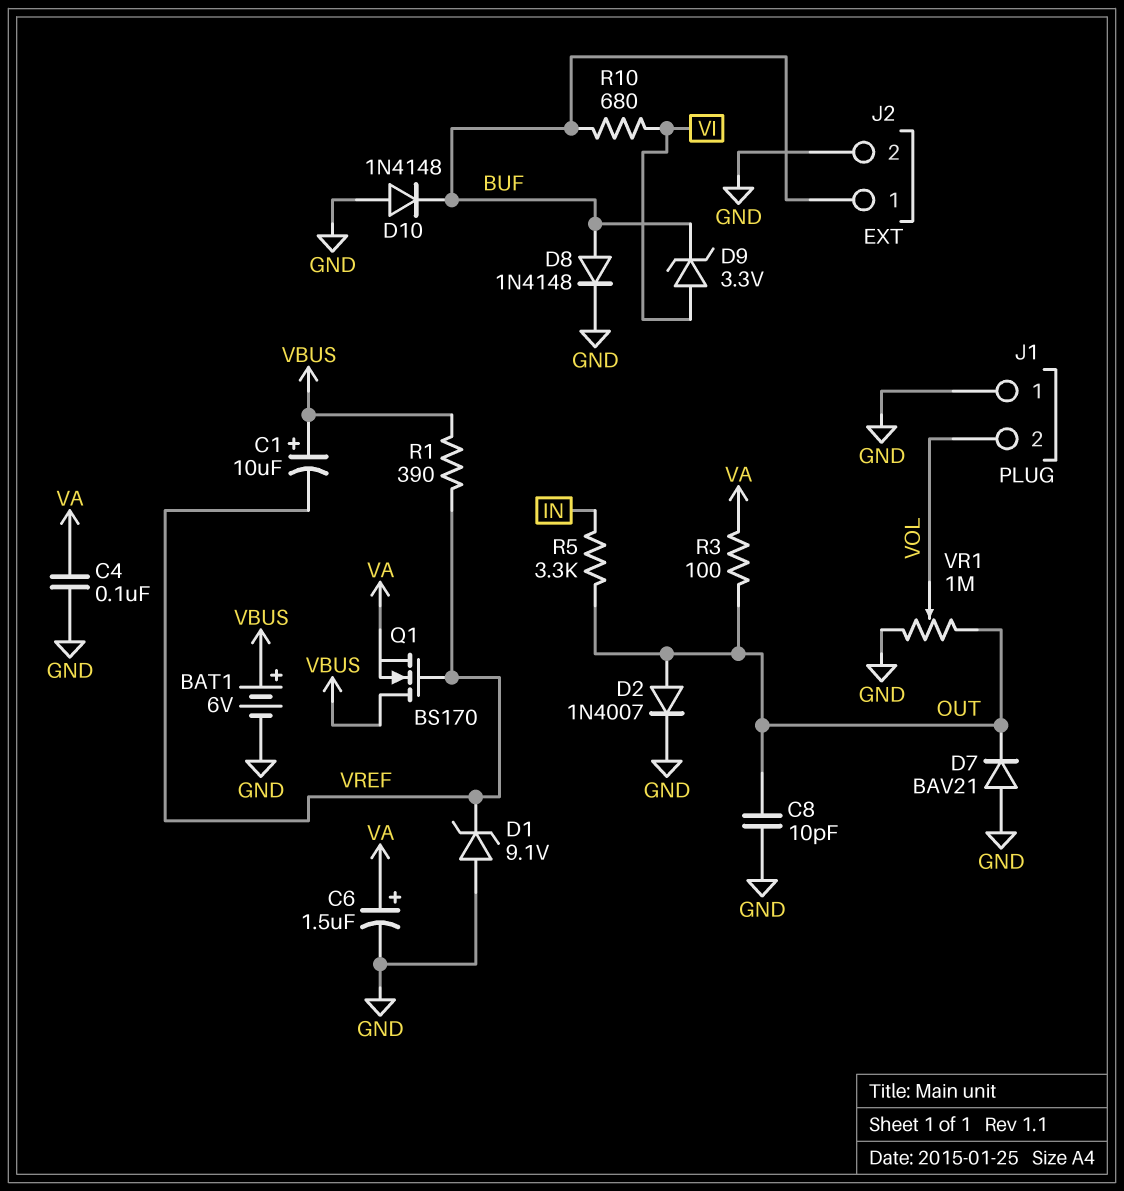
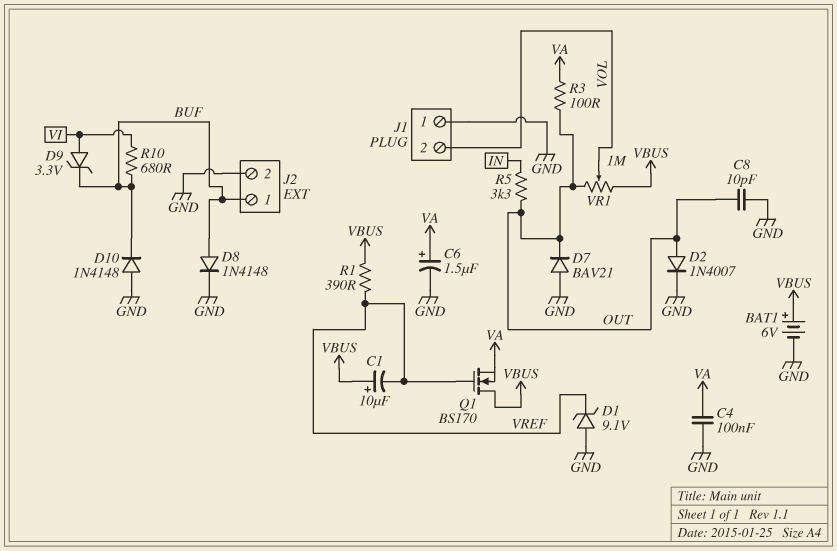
VR1: 1M (GND, OUT, wiper VOL) -> 1M (OUT, VBUS, wiper VOL)

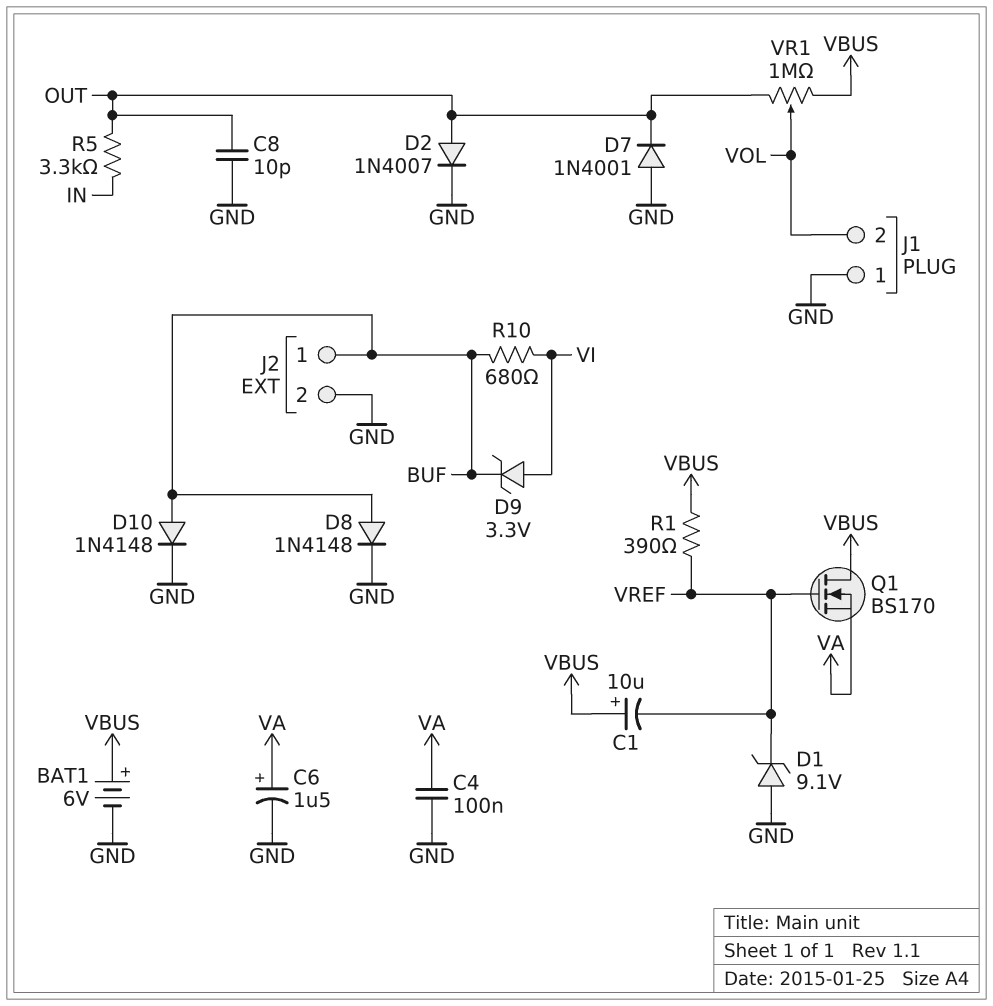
D7: diode BAV21 (A GND, K OUT) -> diode 1N4001 (A GND, K OUT)
D10: diode 1N4148 (A GND, K BUF) -> diode 1N4148 (A BUF, K GND)
R3: 100 (OUT, VA) -> none

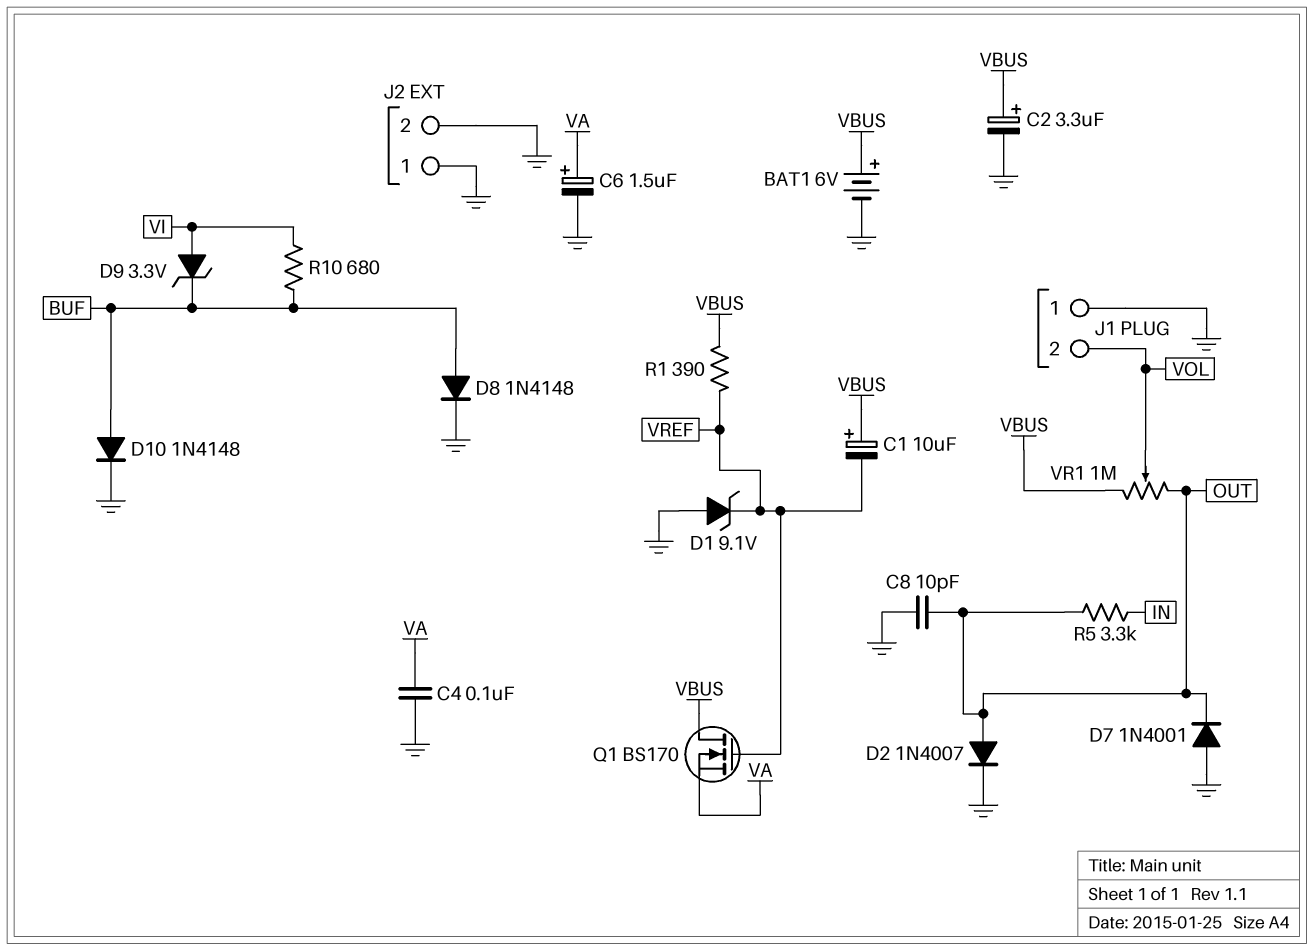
C2: none -> 3.3uF (plus VBUS, minus GND)
J2 pin 1: BUF -> GND

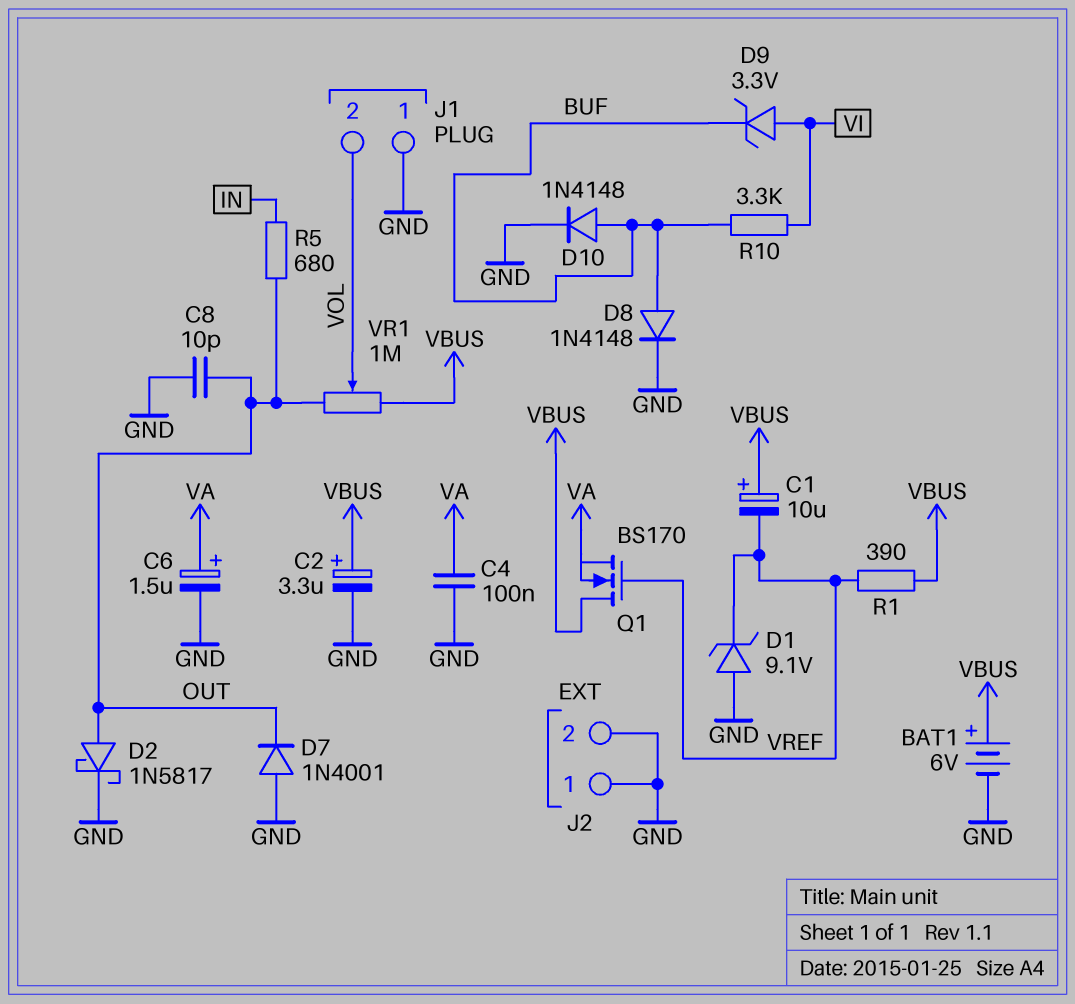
D2: diode 1N4007 (A OUT, K GND) -> schottky 1N5817 (A OUT, K GND)
R5: 3.3k (IN, OUT) -> 680 (IN, OUT)
R10: 680 (BUF, VI) -> 3.3k (BUF, VI)

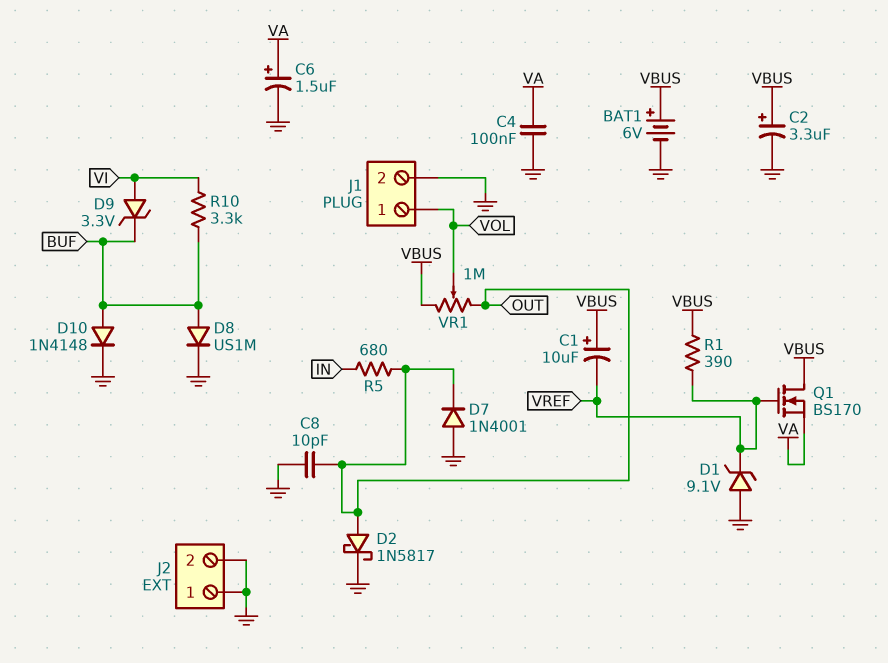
D8: diode 1N4148 (A BUF, K GND) -> diode US1M (A BUF, K GND)
J1 pin 1: GND -> VOL
J1 pin 2: VOL -> GND

